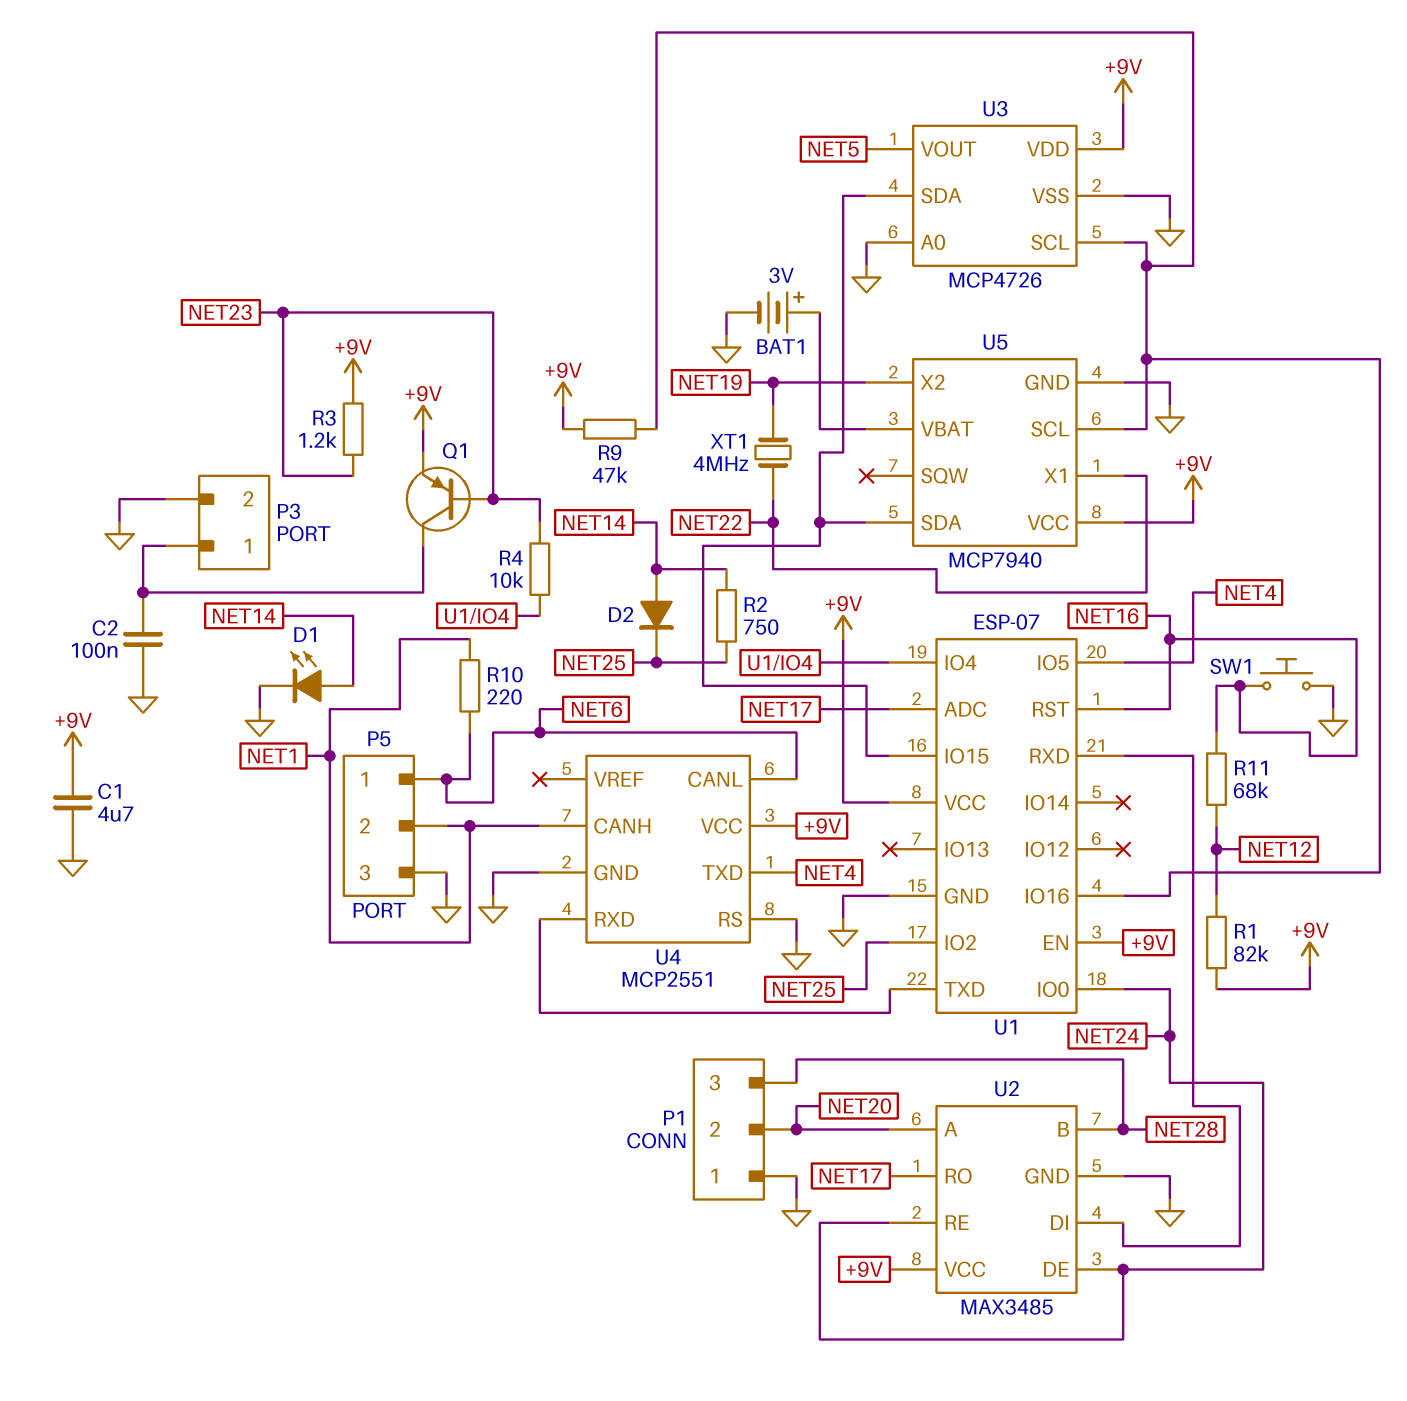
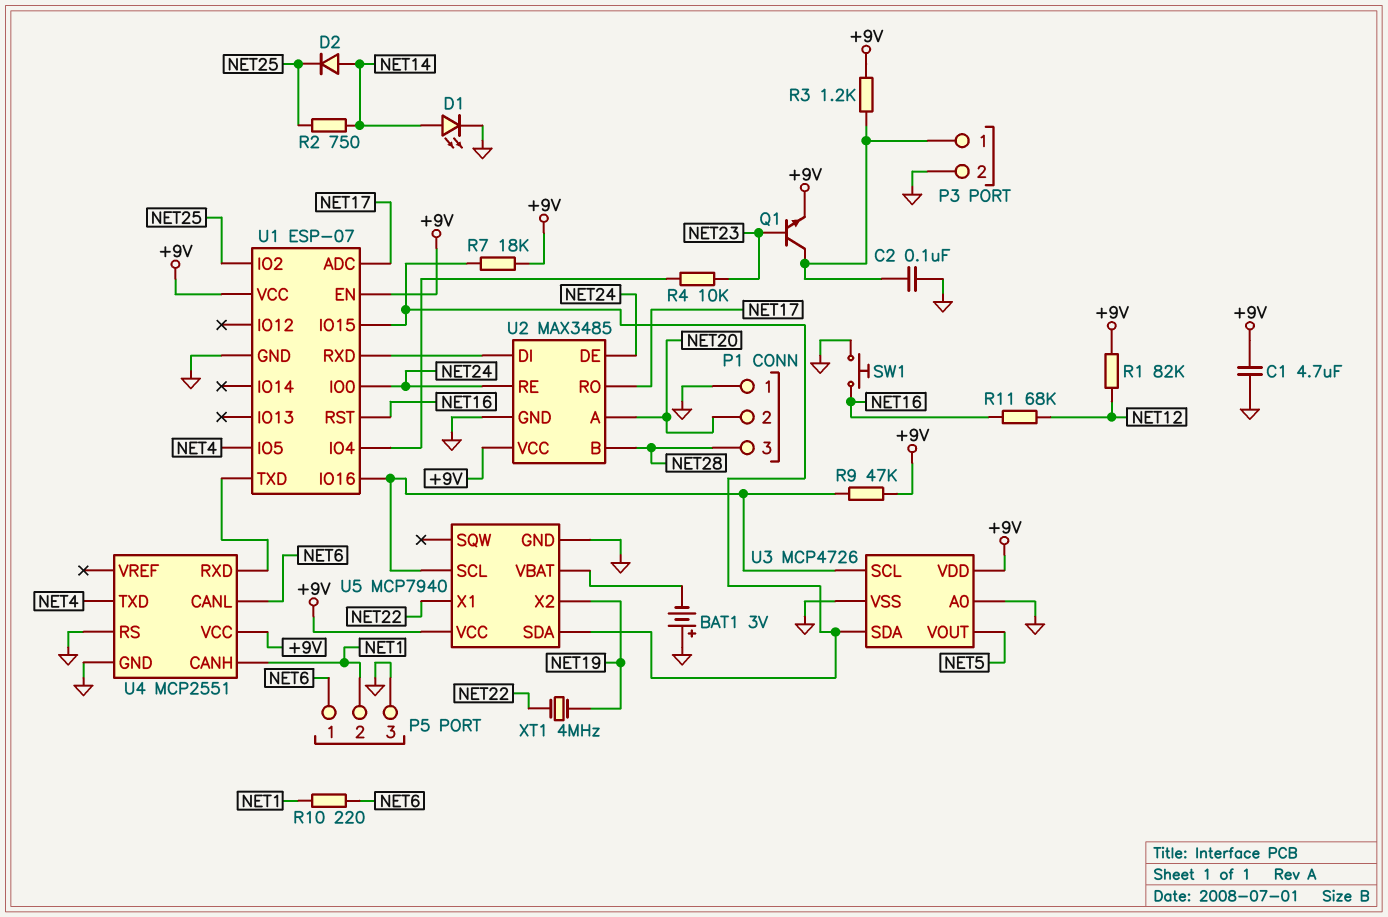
BAT1: 3V (plus U5/VBAT, minus GND) -> 3V (plus GND, minus U5/VBAT)
Q1: PNP (B NET23, C P3/1, E +9V) -> NPN (B NET23, C P3/1, E +9V)
R3: 1.2k (+9V, NET23) -> 1.2k (+9V, P3/1)
R7: none -> 18k (+9V, U1/IO15)

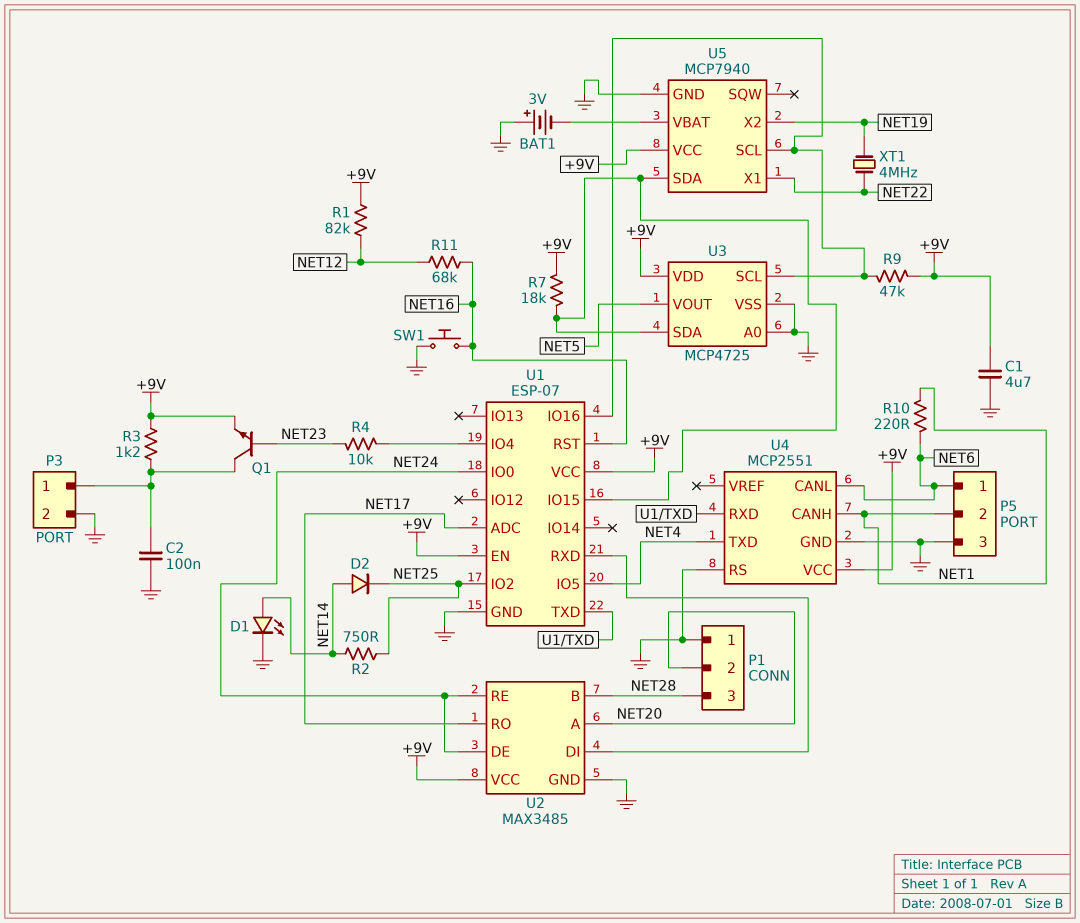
U3: MCP4726 -> MCP4725

